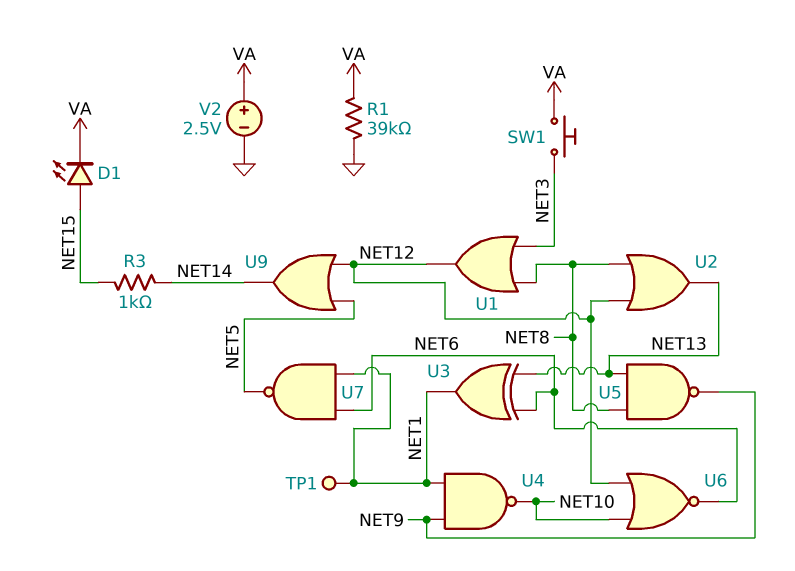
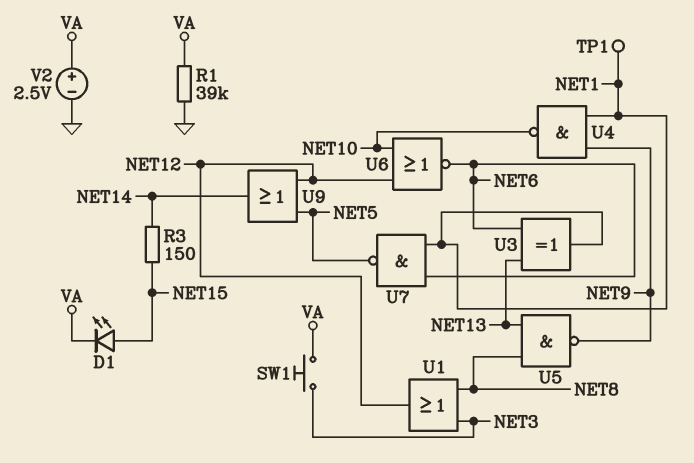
R3: 1k (NET14, NET15) -> 150 (NET14, NET15)
U2: OR (in NET8, in NET12, out NET13) -> none

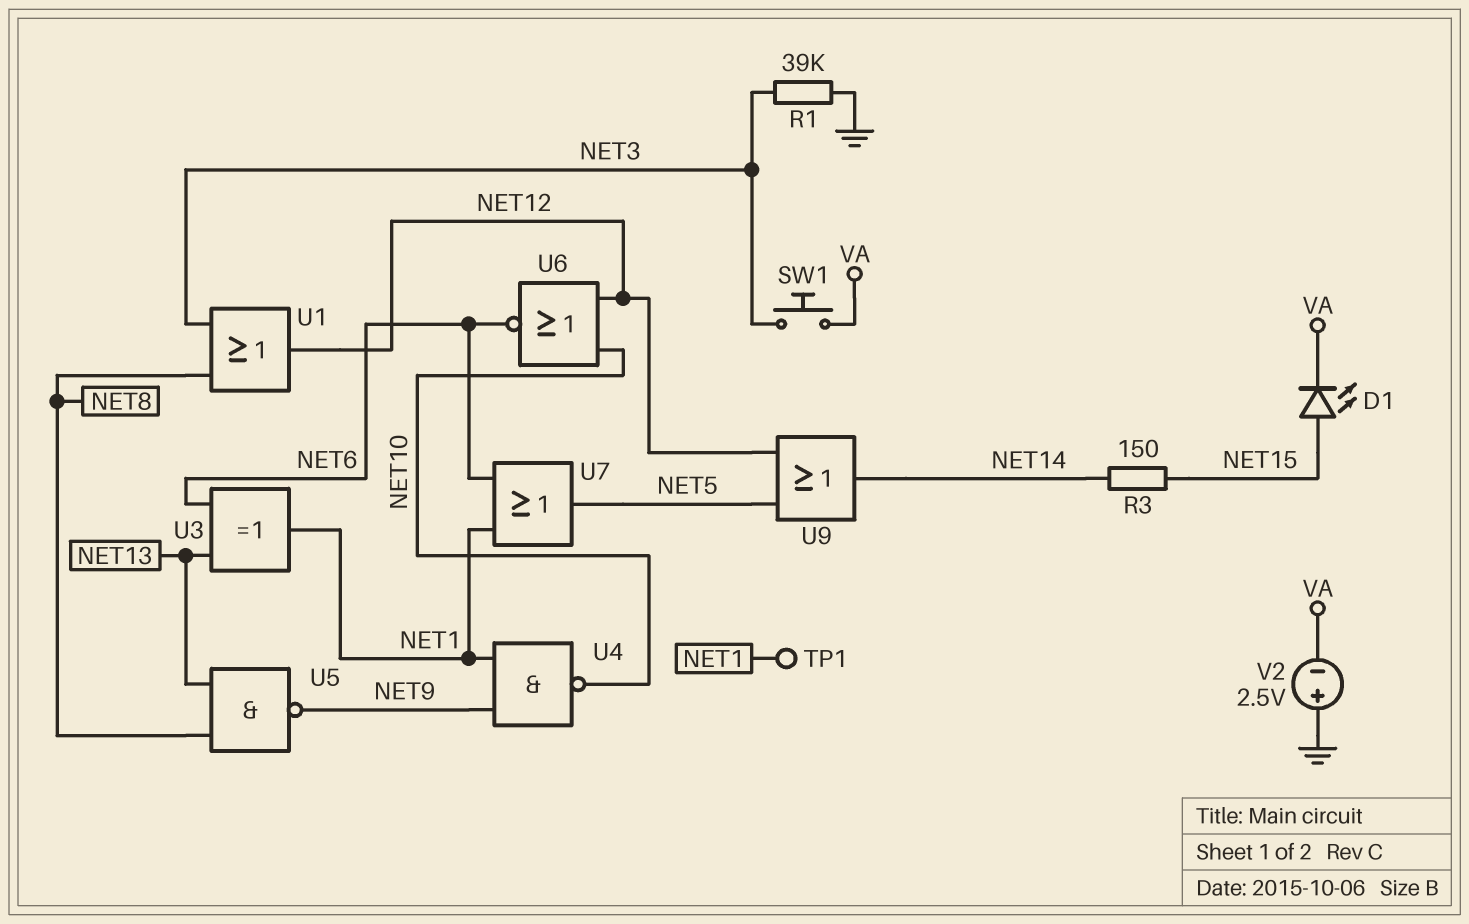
R1: 39k (GND, VA) -> 39k (GND, NET3)
U7: NAND (in NET1, in NET6, out NET5) -> OR (in NET1, in NET6, out NET5)
V2: 2.5V (plus VA, minus GND) -> 2.5V (plus GND, minus VA)

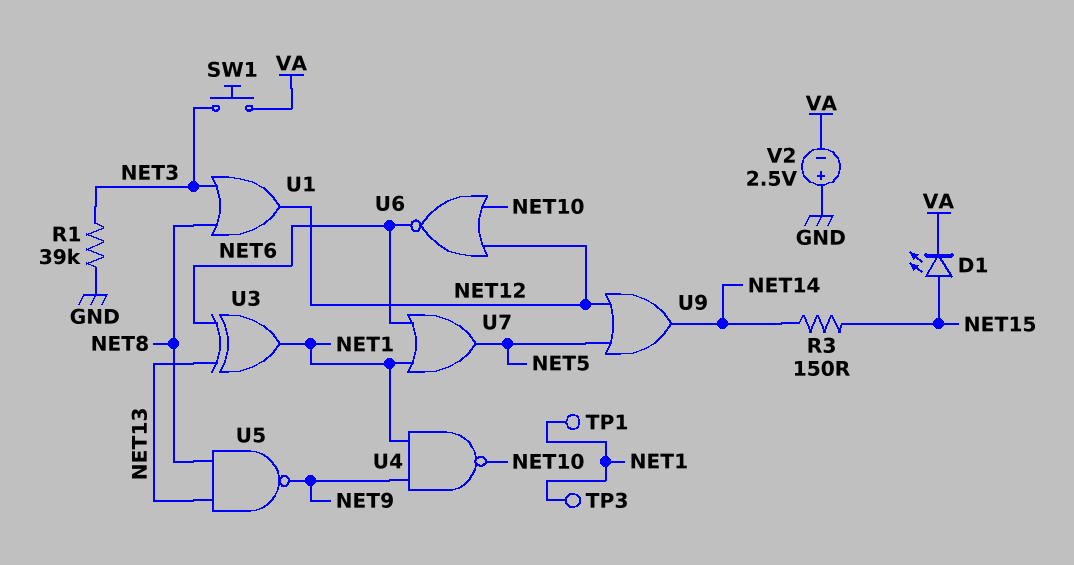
TP3: none -> test point (NET1)

